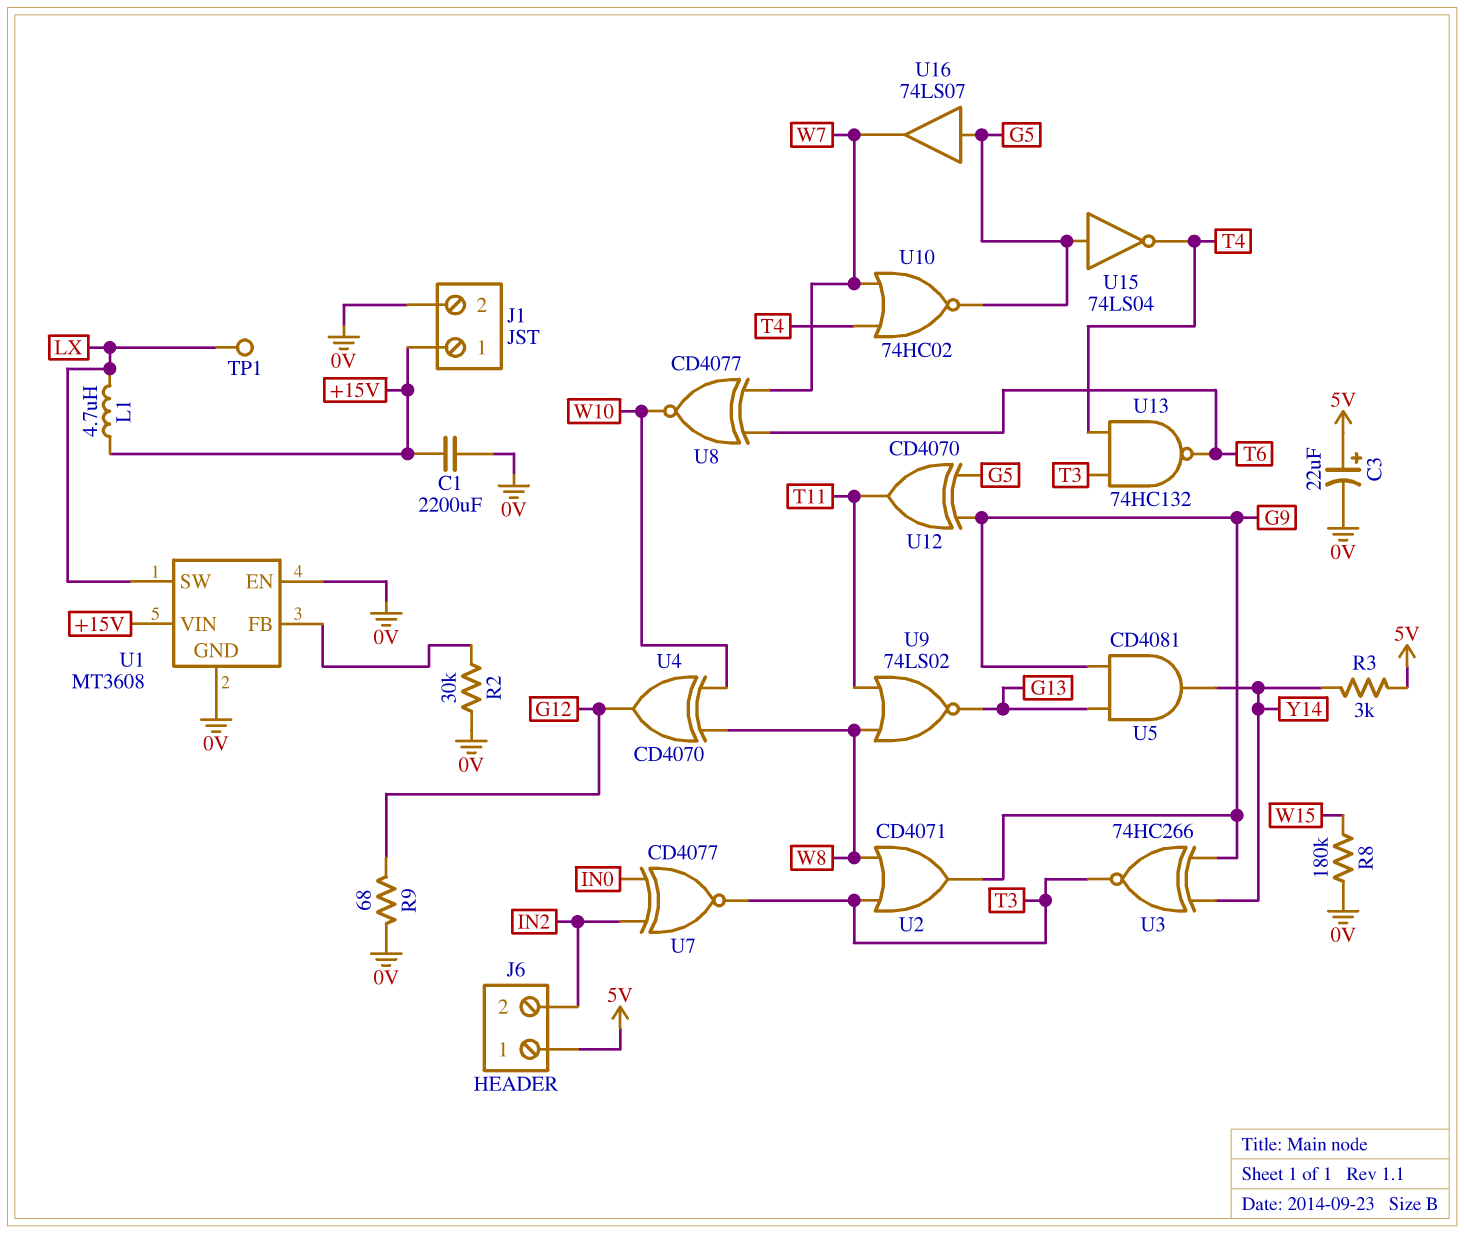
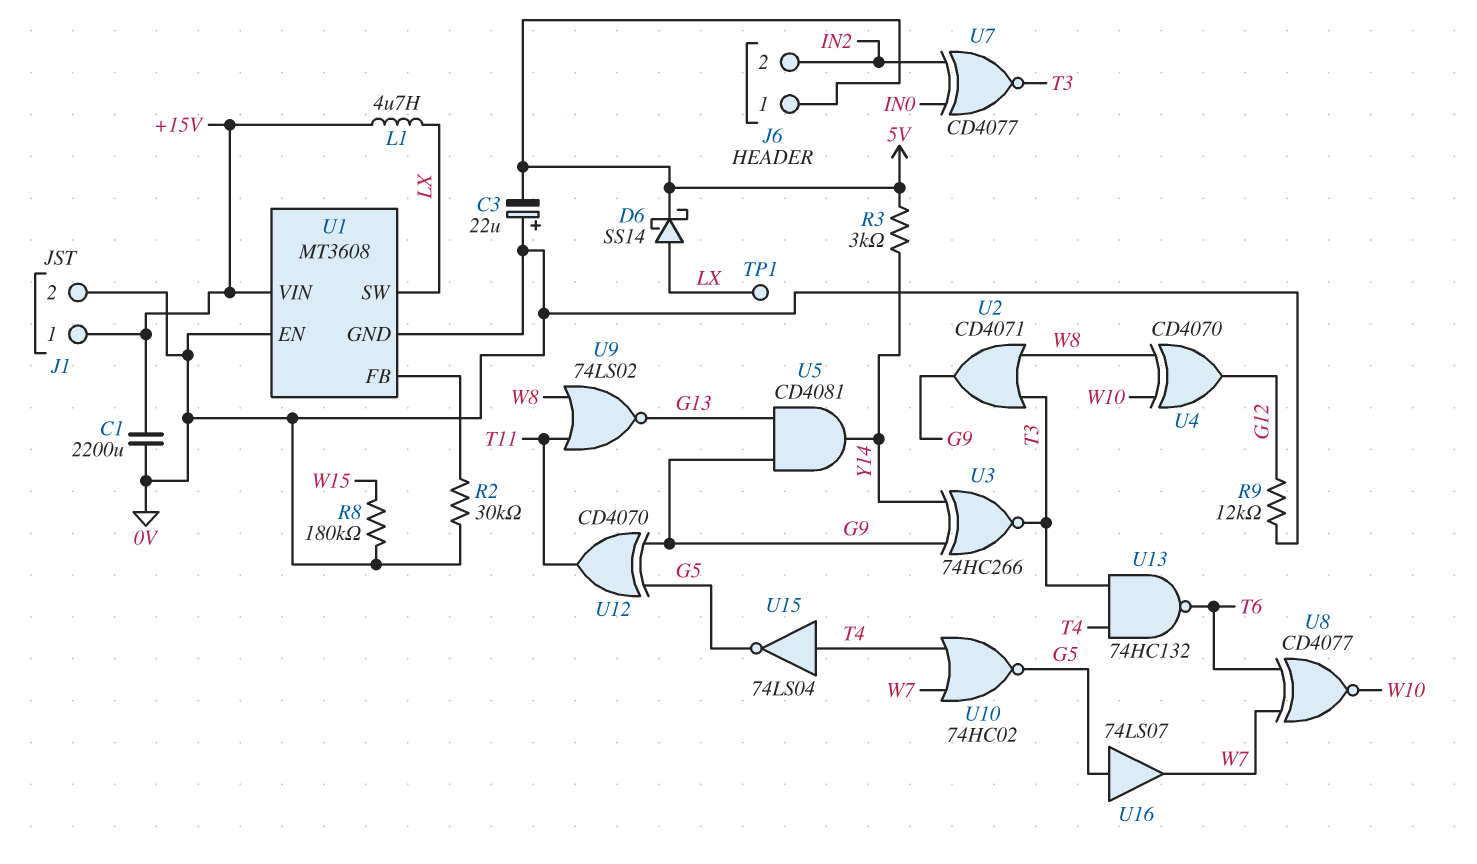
C3: 22uF (plus 5V, minus 0V) -> 22uF (plus 0V, minus 5V)
D6: none -> schottky SS14 (A LX, K 5V)
R9: 68 (0V, G12) -> 12k (0V, G12)
U15: NOT 74LS04 (in G5, out T4) -> NOT 74LS04 (in T4, out G5)

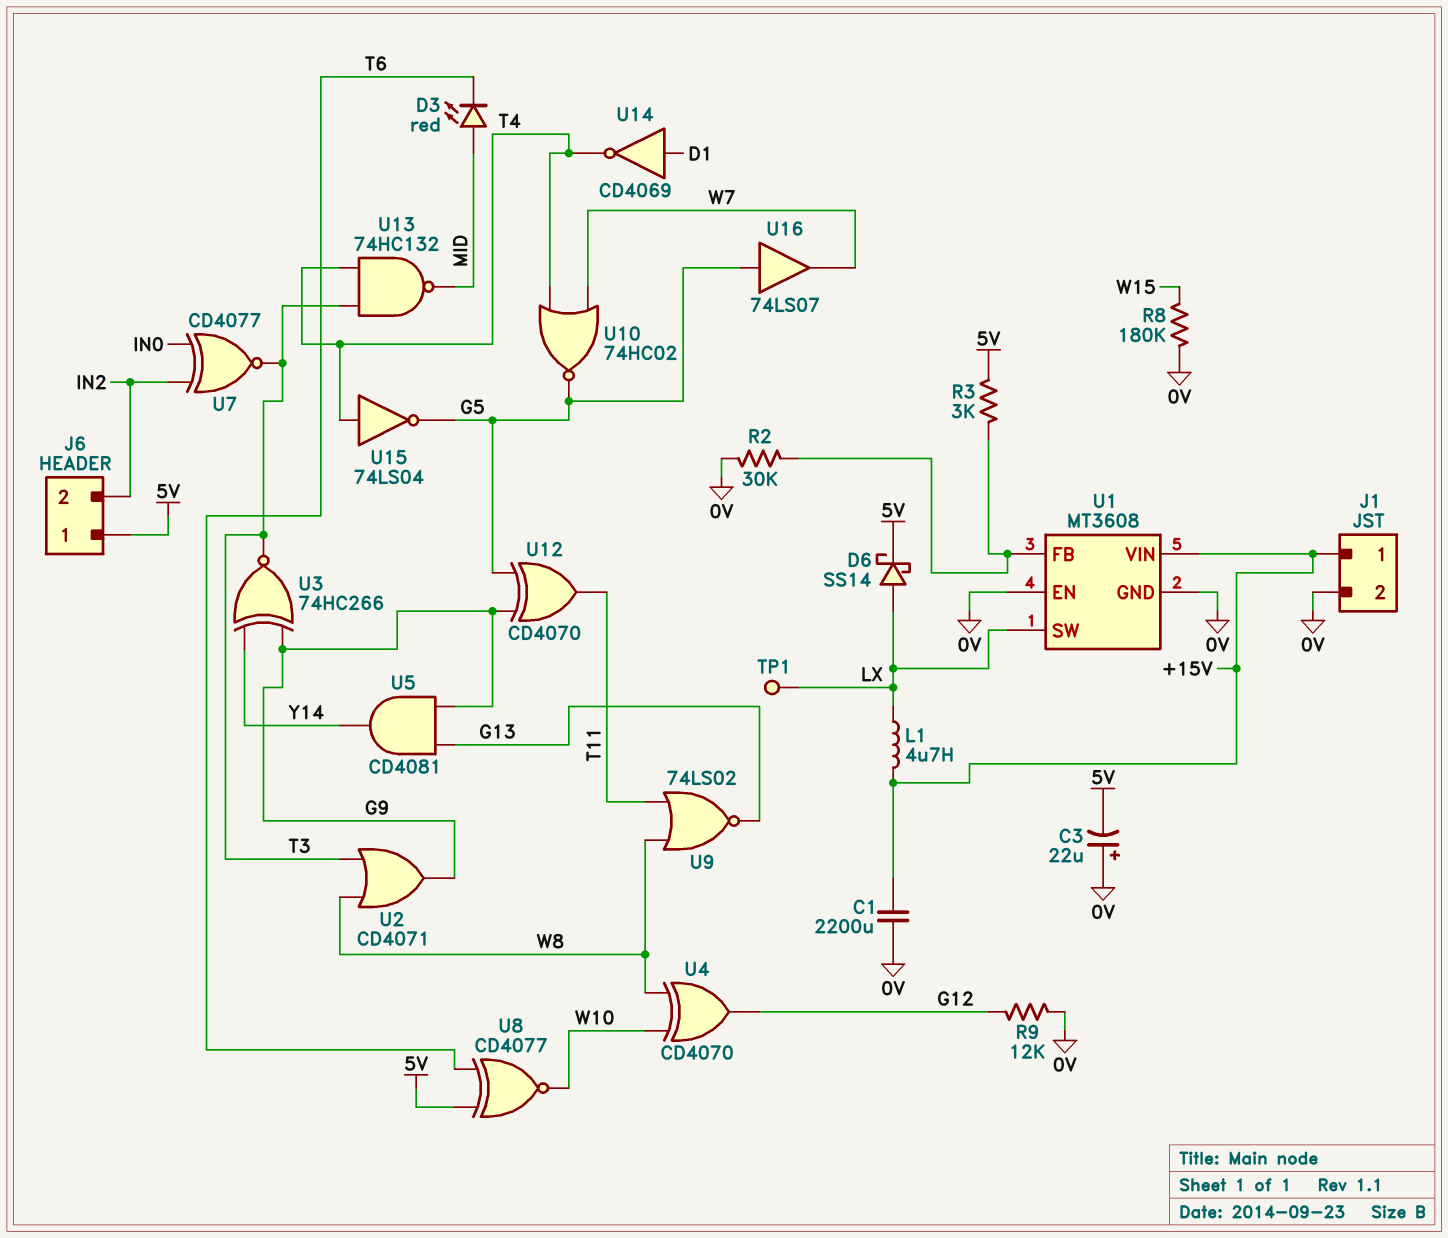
D3: none -> LED red (A MID, K T6)
R3: 3k (5V, Y14) -> 3k (5V, U1/FB)
U8: XNOR CD4077 (in T6, in W7, out W10) -> XNOR CD4077 (in 5V, in T6, out W10)
U13: NAND 74HC132 (in T3, in T4, out T6) -> NAND 74HC132 (in T3, in T4, out MID)
U14: none -> NOT CD4069 (in D1, out T4)

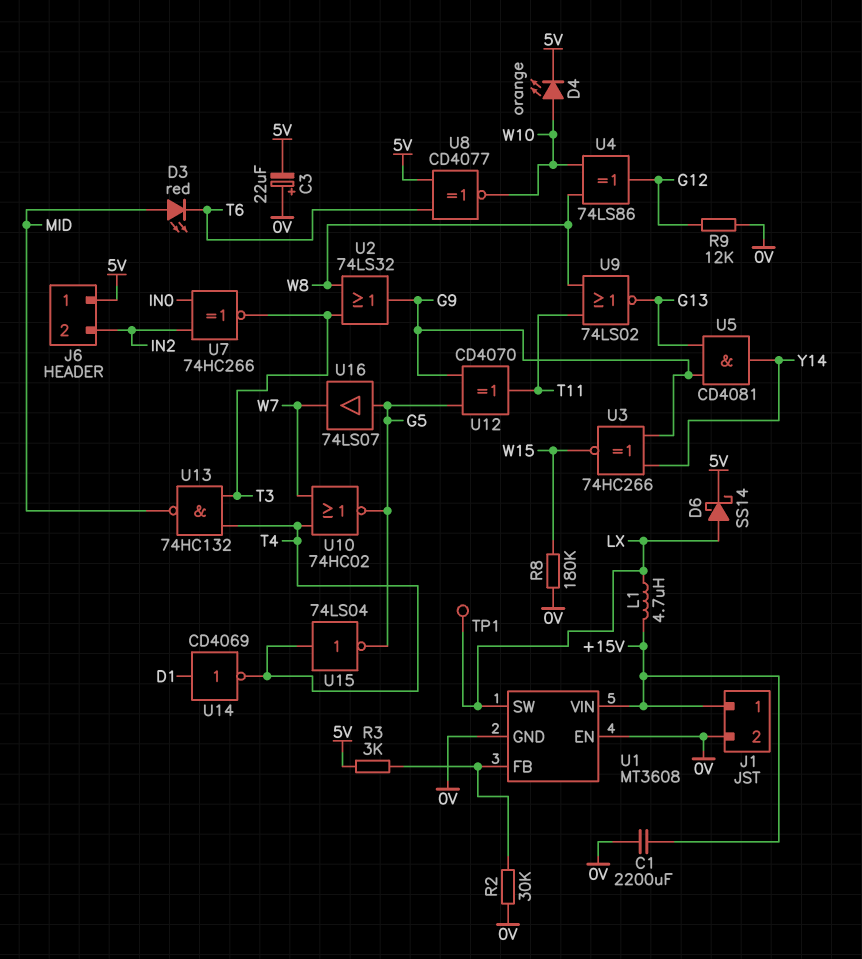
D4: none -> LED orange (A W10, K 5V)
U2: OR CD4071 (in T3, in W8, out G9) -> OR 74LS32 (in T3, in W8, out G9)
U3: XNOR 74HC266 (in G9, in Y14, out T3) -> XNOR 74HC266 (in G9, in Y14, out W15)
U4: XOR CD4070 (in W8, in W10, out G12) -> XOR 74LS86 (in W8, in W10, out G12)
U7: XNOR CD4077 (in IN0, in IN2, out T3) -> XNOR 74HC266 (in IN0, in IN2, out T3)

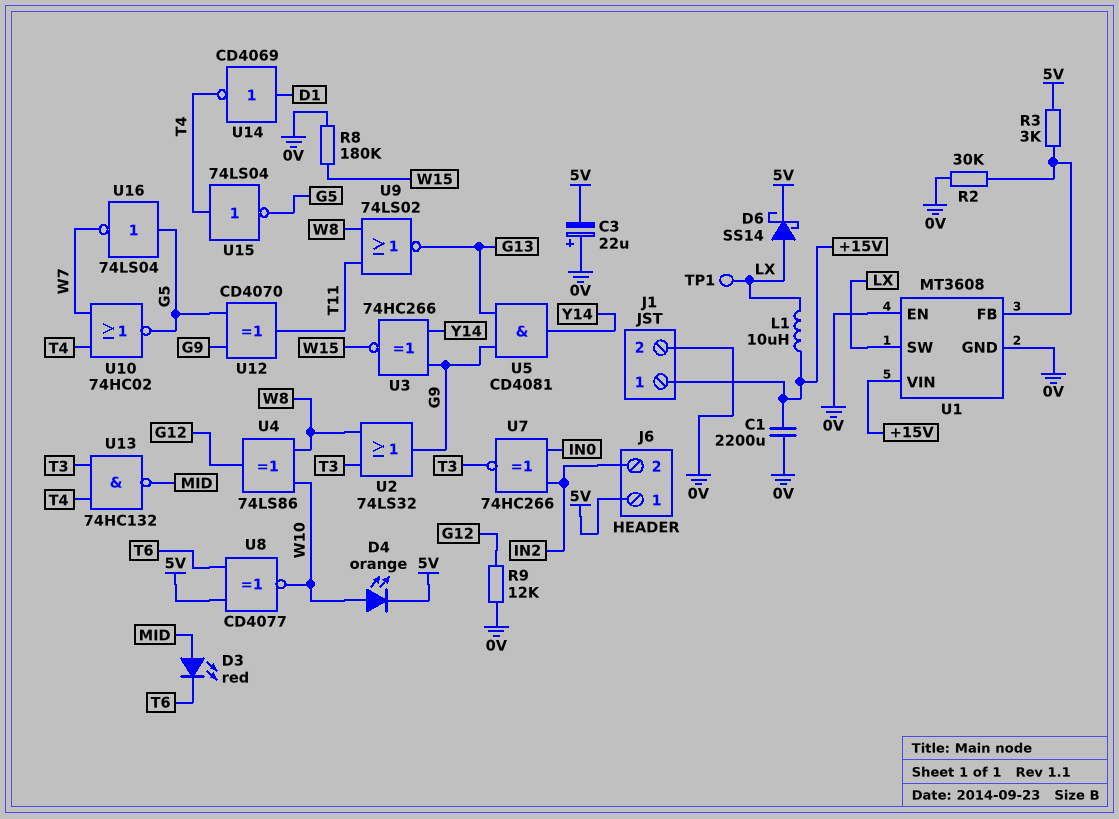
L1: 4.7uH (+15V, LX) -> 10uH (+15V, LX)
U16: buffer 74LS07 (in G5, out W7) -> NOT 74LS04 (in G5, out W7)

